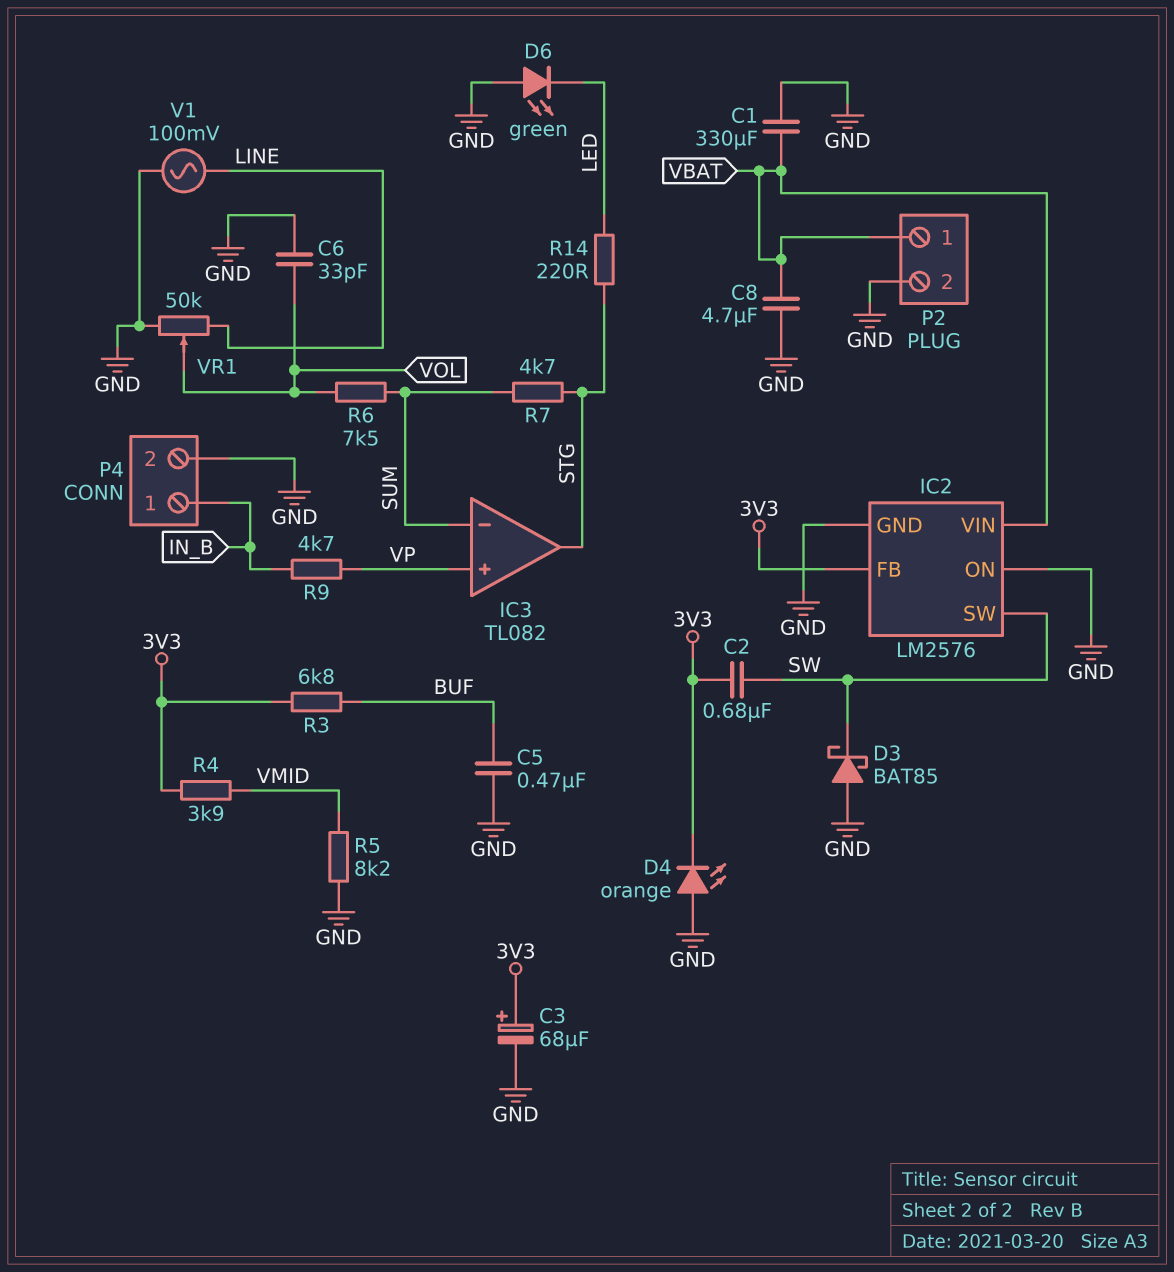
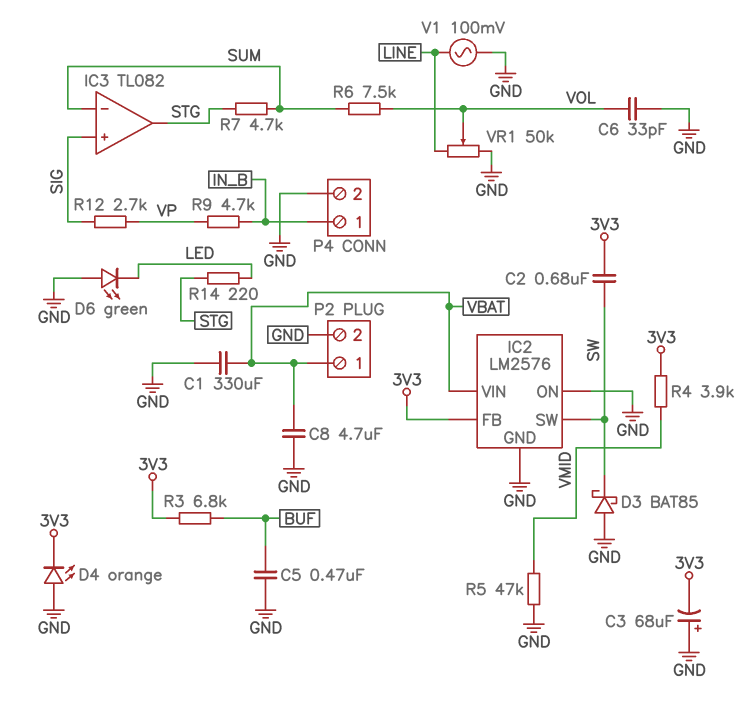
C3: 68uF (plus 3V3, minus GND) -> 68uF (plus GND, minus 3V3)
IC3 pin in+: VP -> SIG
R5: 8.2k (GND, VMID) -> 47k (GND, VMID)
R12: none -> 2.7k (SIG, VP)

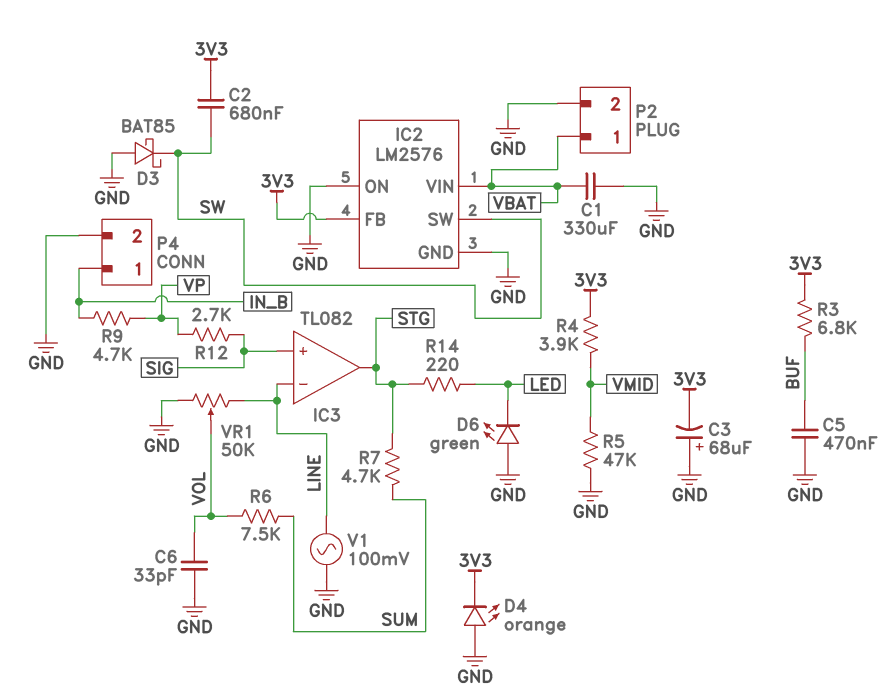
C8: 4.7uF (GND, VBAT) -> none
IC3 pin in-: SUM -> LINE

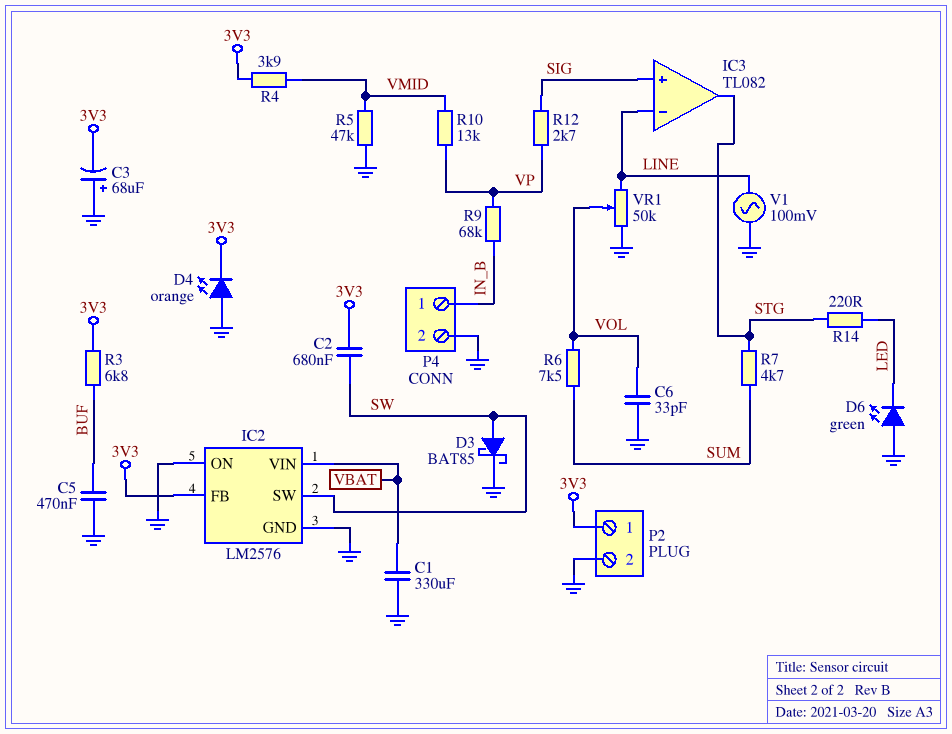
D3: schottky BAT85 (A GND, K SW) -> schottky BAT85 (A SW, K GND)
P2 pin 1: VBAT -> 3V3
R9: 4.7k (IN_B, VP) -> 68k (IN_B, VP)
R10: none -> 13k (VMID, VP)

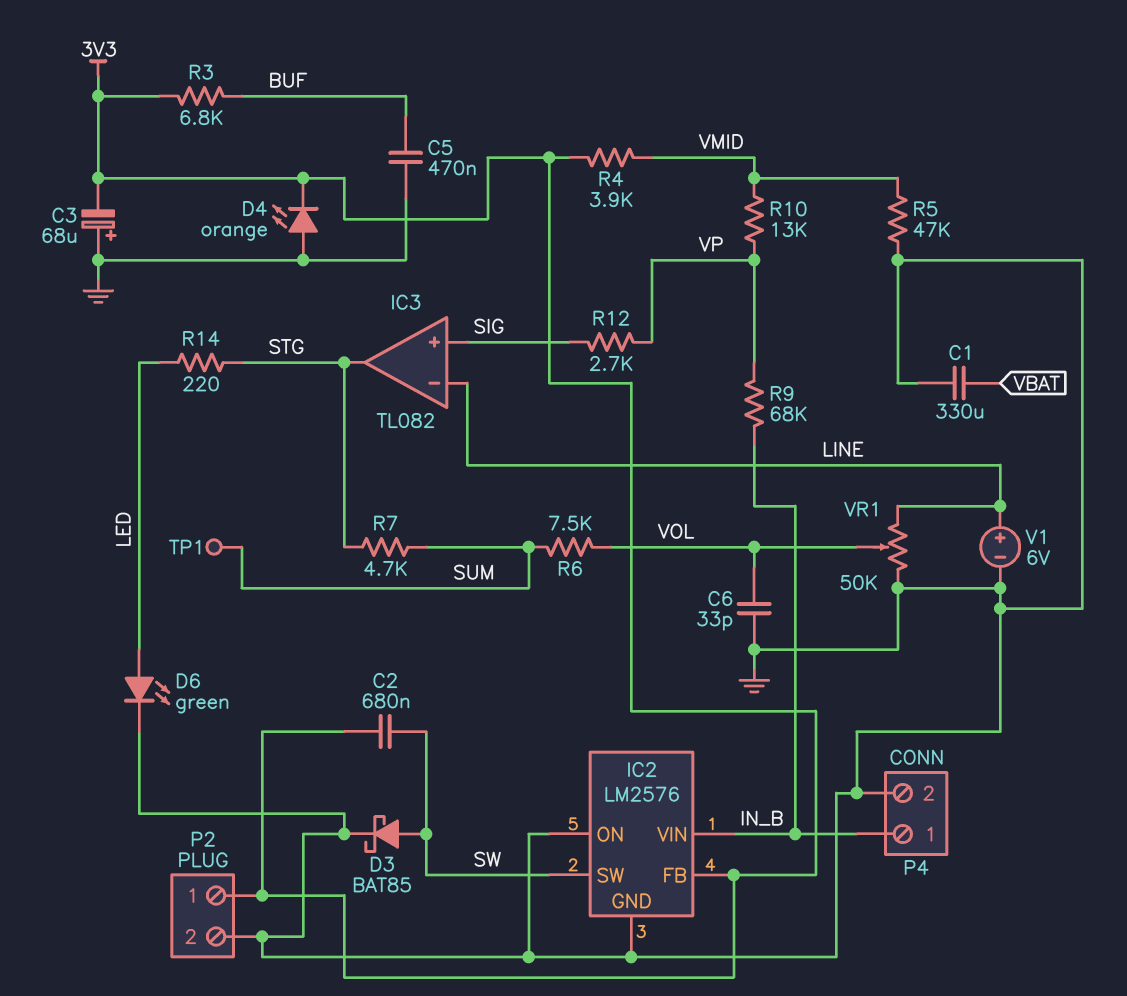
D6: LED green (A GND, K LED) -> LED green (A LED, K GND)
IC2 pin VIN: VBAT -> IN_B
TP1: none -> test point (SUM)
V1: AC 100mV (GND, LINE) -> 6V (plus LINE, minus GND)

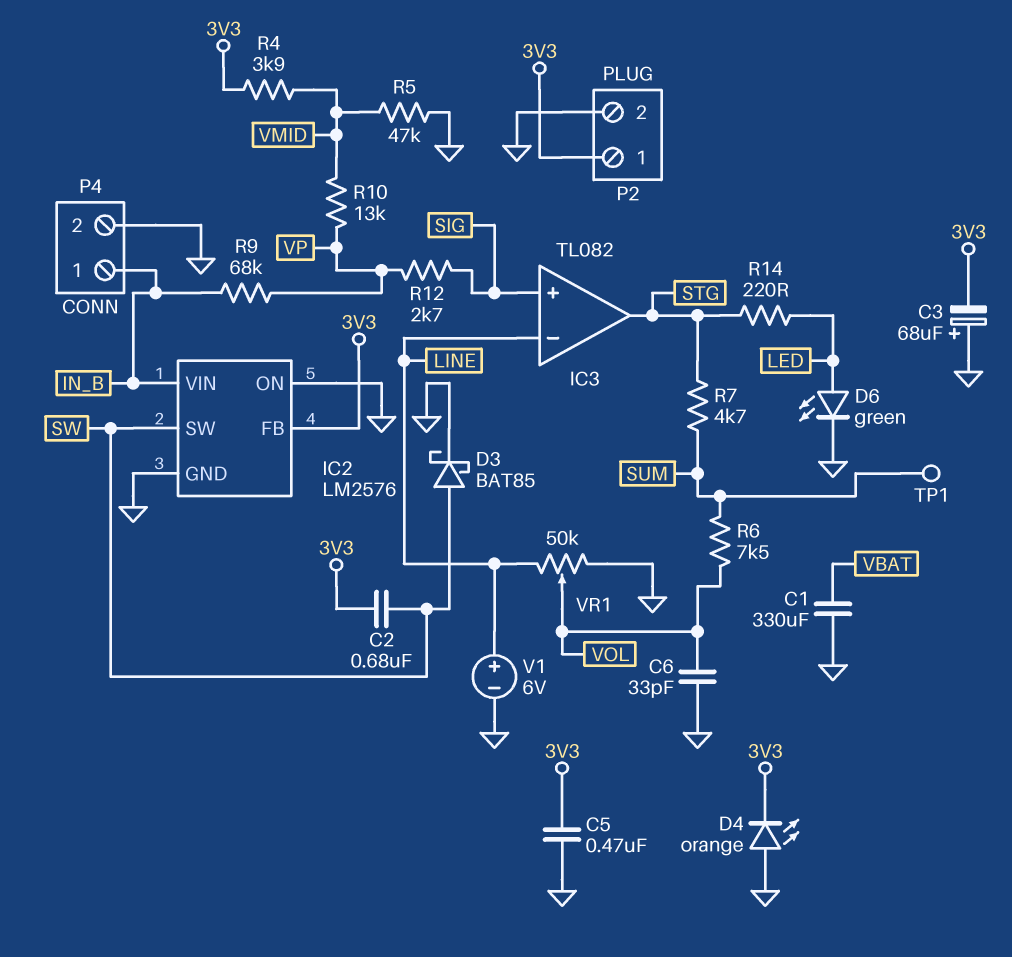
C5: 470nF (BUF, GND) -> 470nF (3V3, GND)
R3: 6.8k (3V3, BUF) -> none

